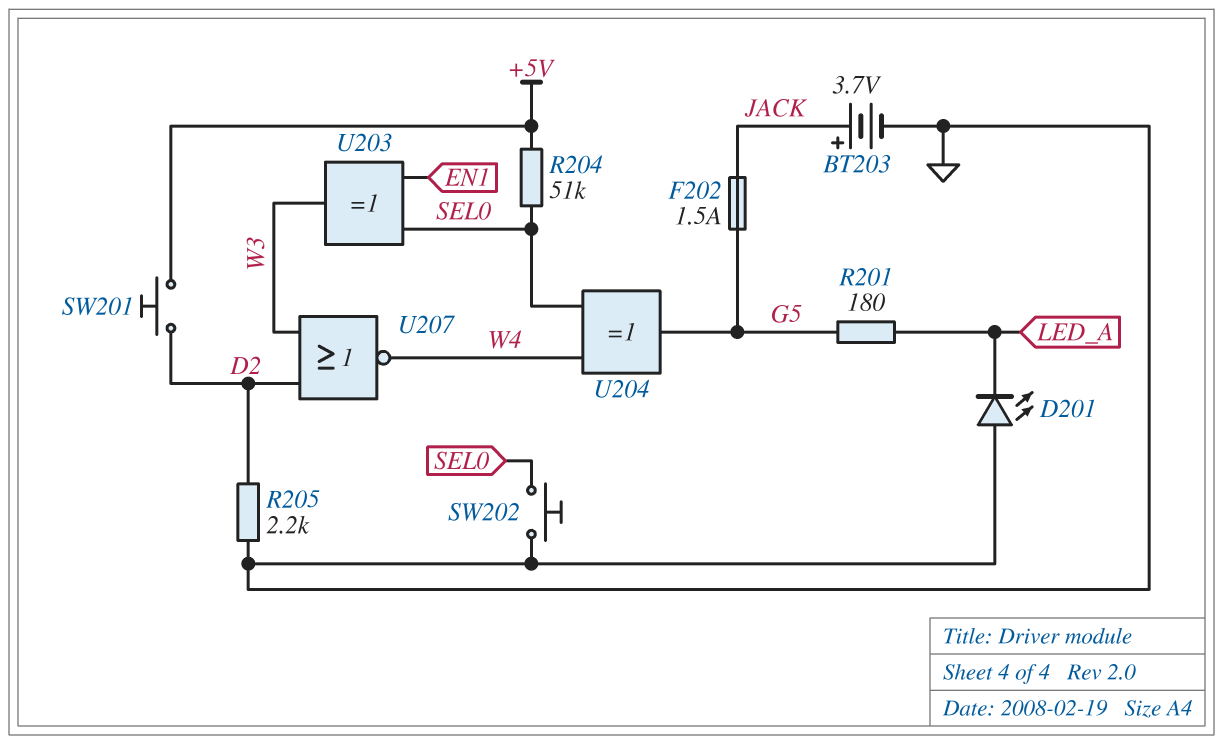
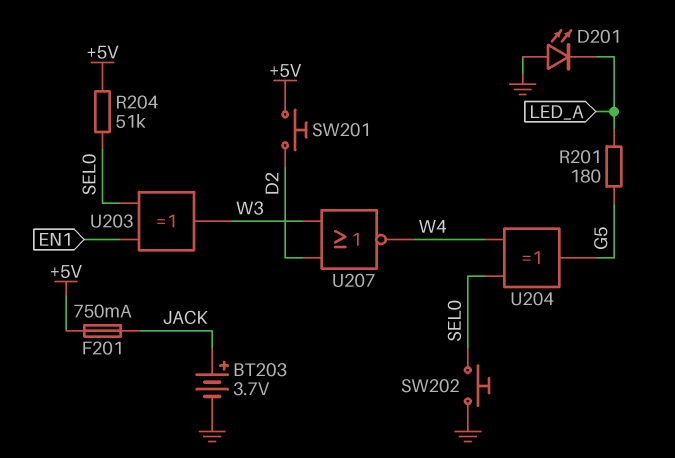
F201: none -> 750mA (+5V, JACK)
F202: 1.5A (G5, JACK) -> none
R205: 2.2k (D2, GND) -> none

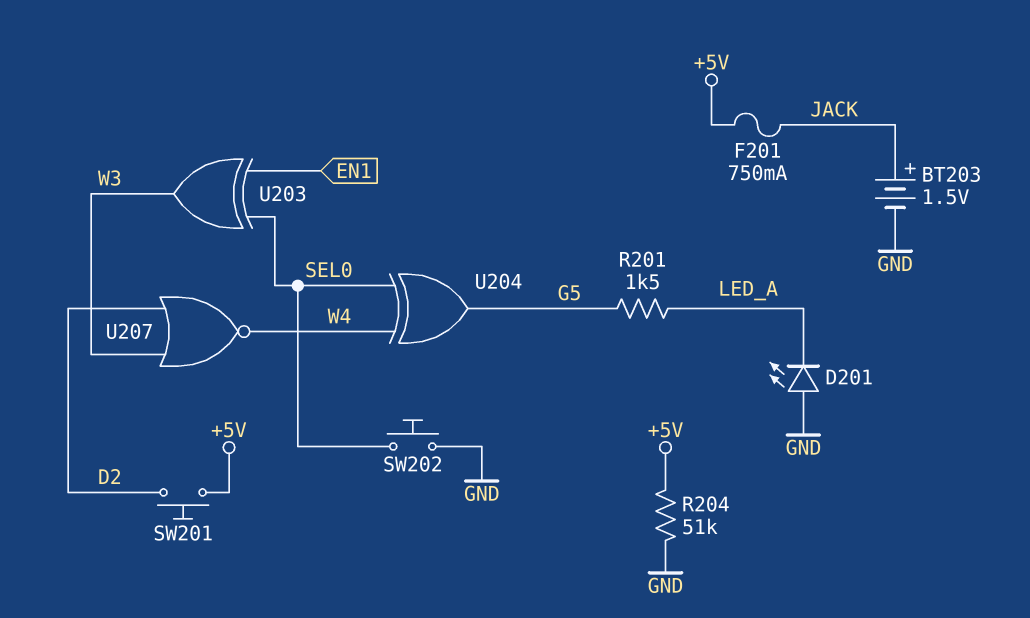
BT203: 3.7V (plus JACK, minus GND) -> 1.5V (plus JACK, minus GND)
R201: 180 (G5, LED_A) -> 1.5k (G5, LED_A)
R204: 51k (+5V, SEL0) -> 51k (+5V, GND)

